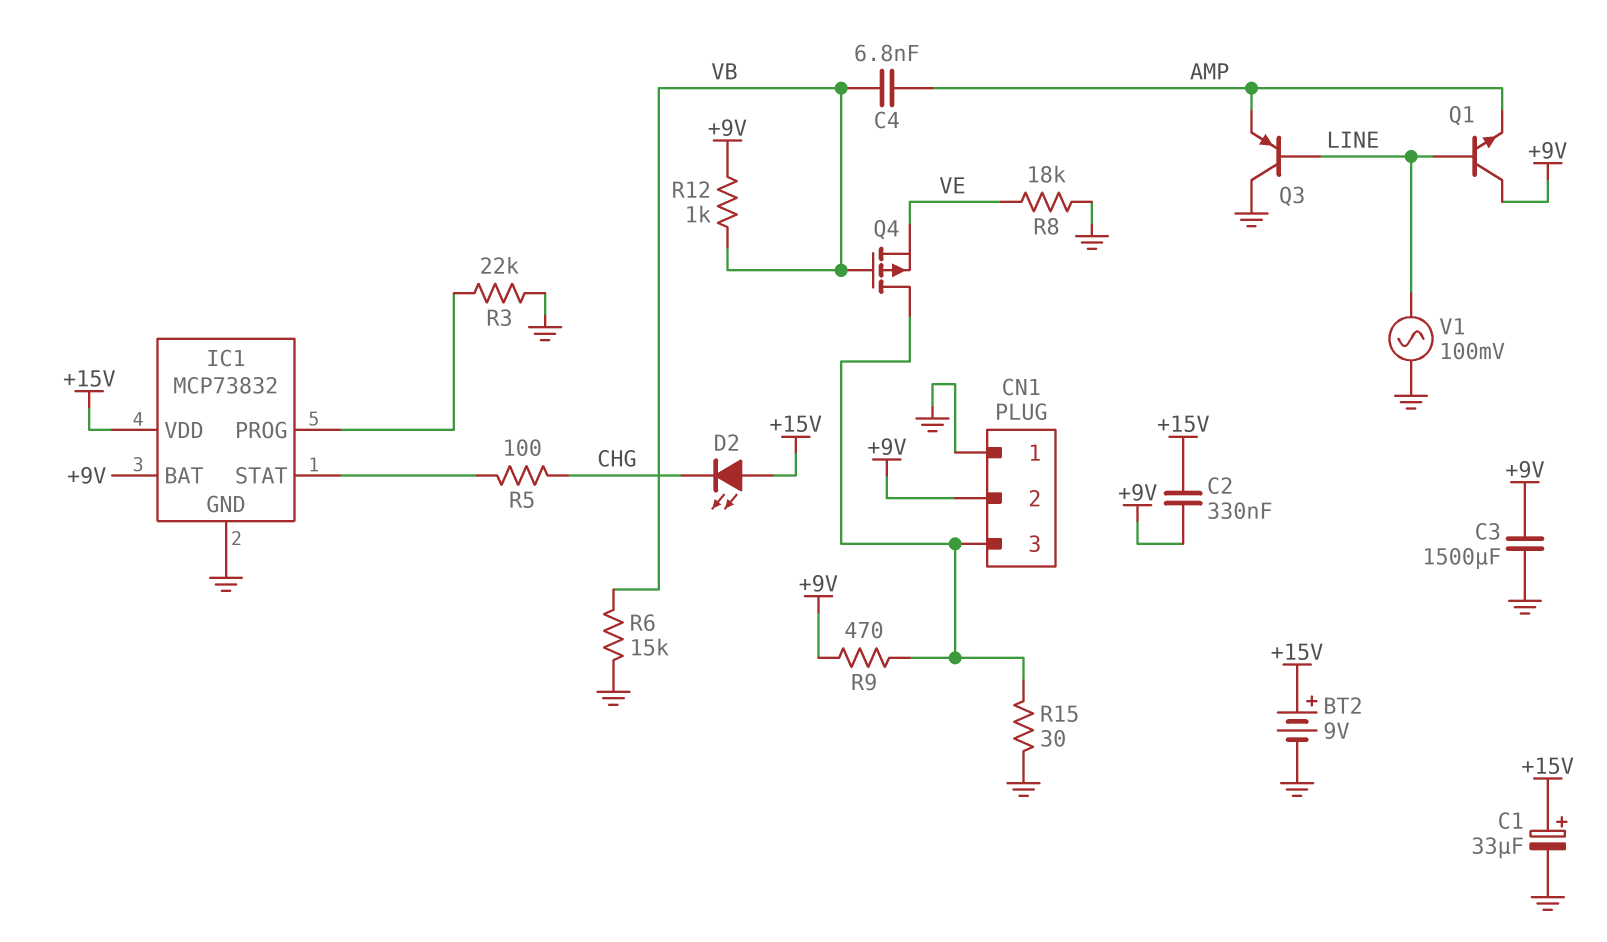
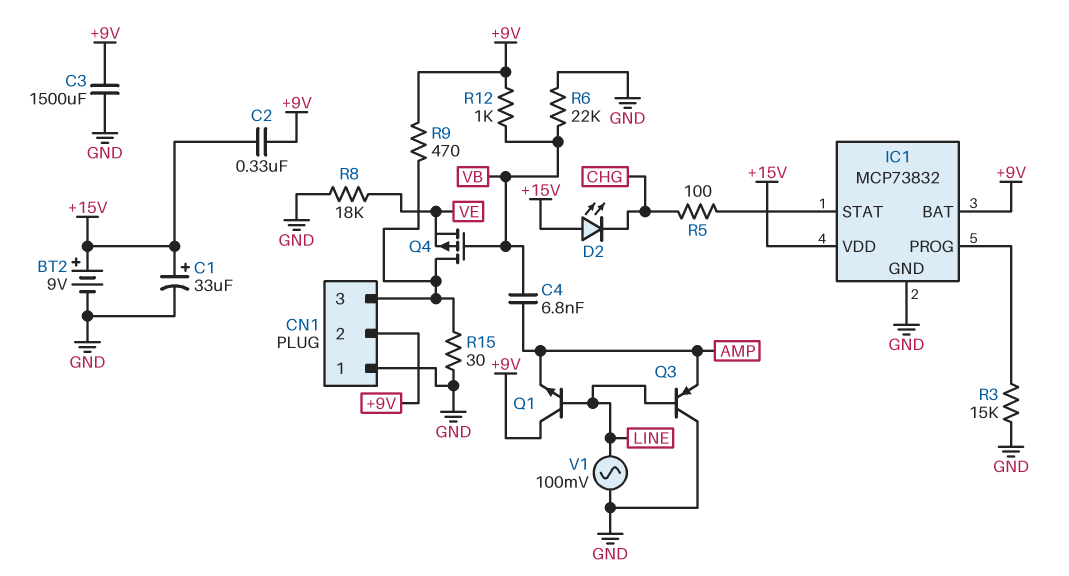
R3: 22k (GND, IC1/PROG) -> 15k (GND, IC1/PROG)
R6: 15k (GND, VB) -> 22k (GND, VB)

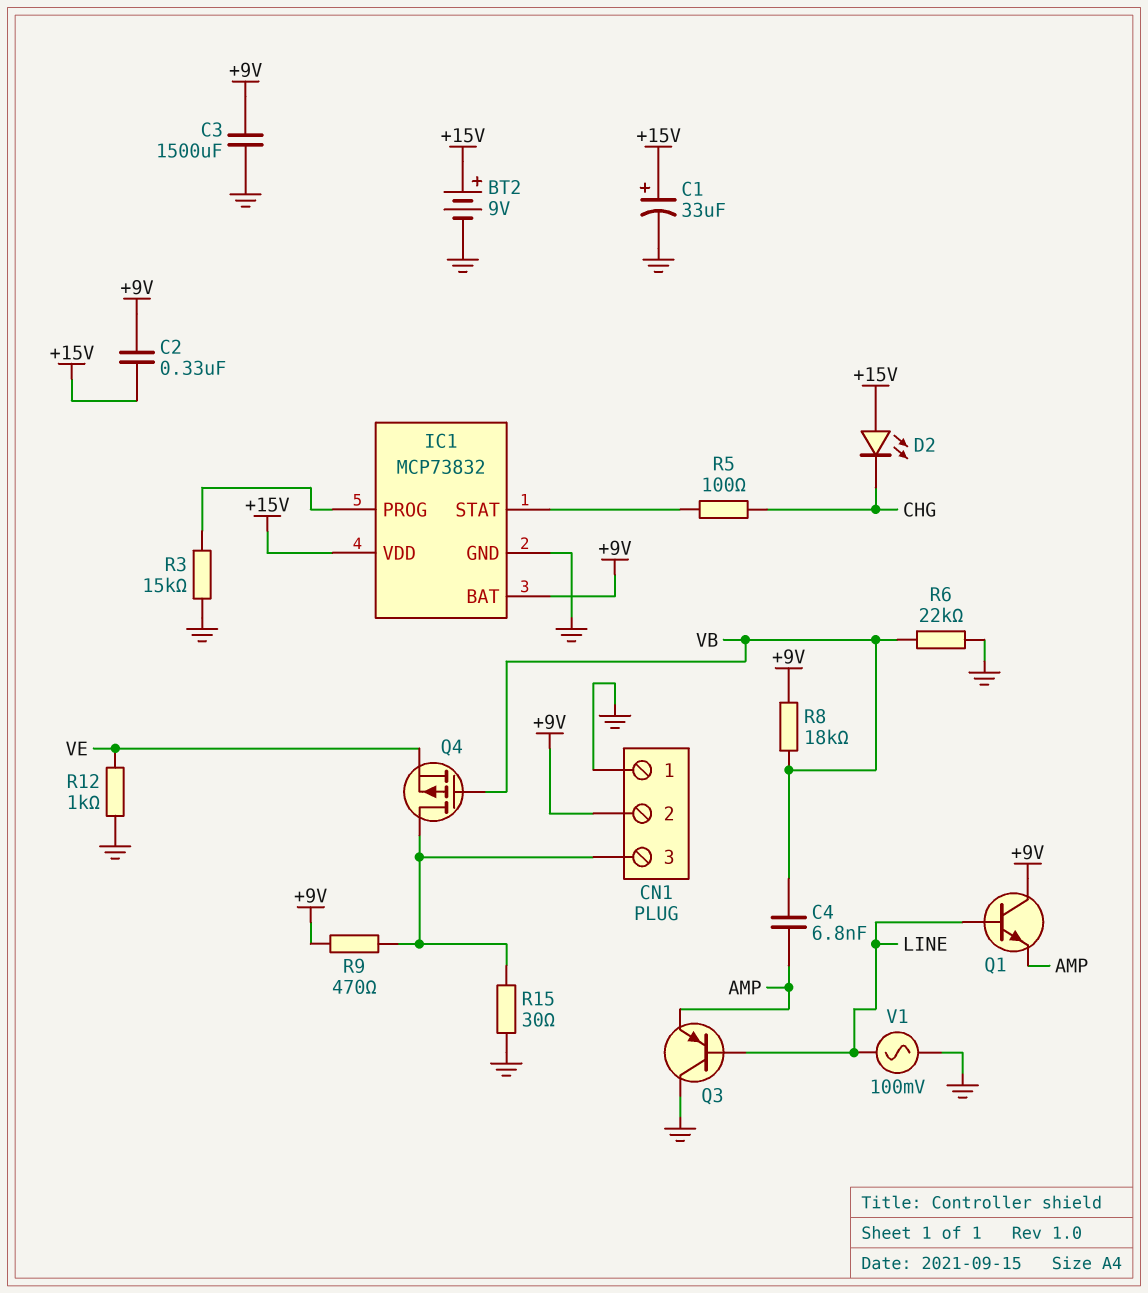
R8: 18k (GND, VE) -> 18k (+9V, VB)
R12: 1k (+9V, VB) -> 1k (GND, VE)

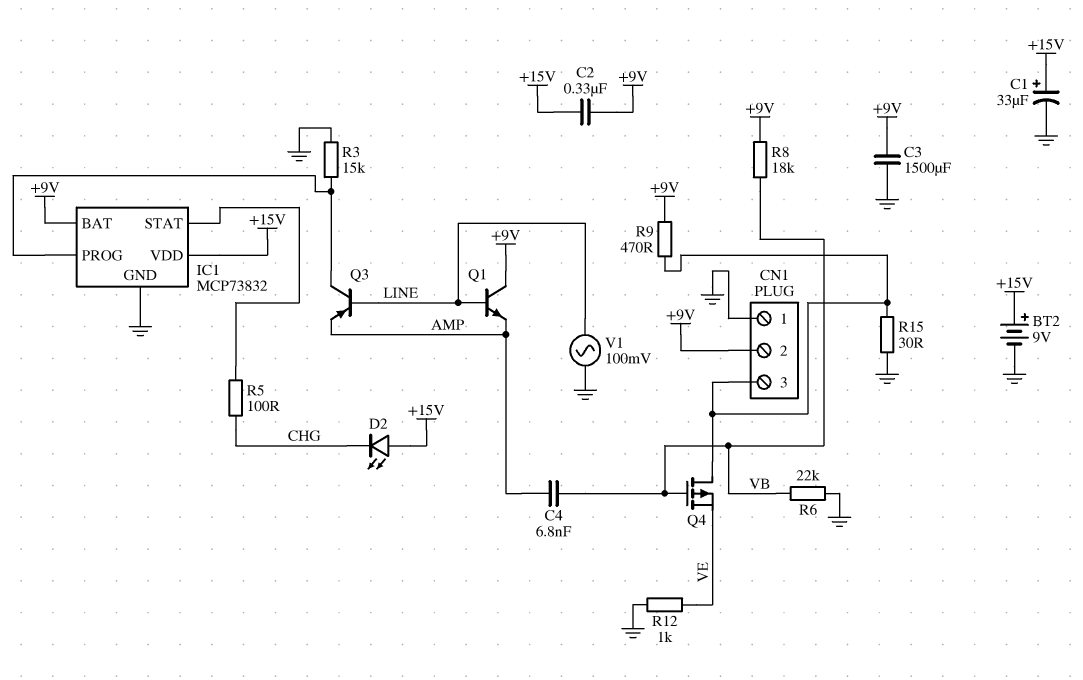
Q3: PNP (B LINE, C GND, E AMP) -> PNP (B LINE, C IC1/PROG, E AMP)

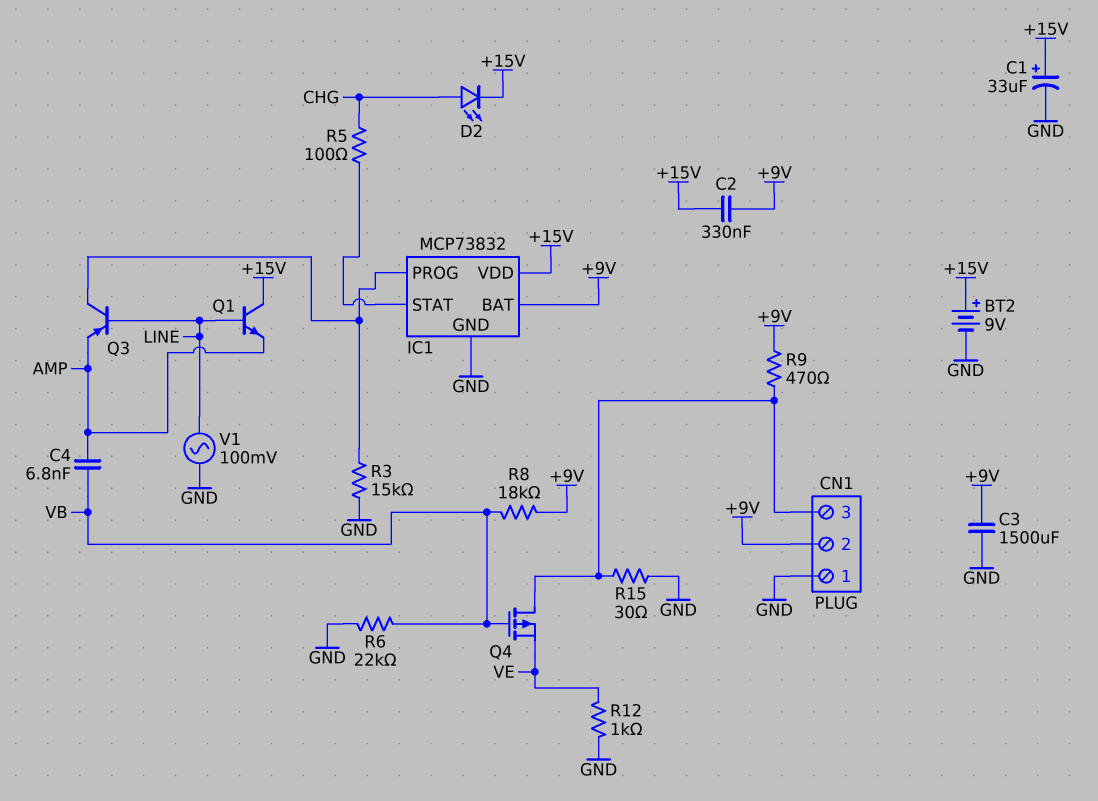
D2: LED (A +15V, K CHG) -> LED (A CHG, K +15V)
Q1: NPN (B LINE, C +9V, E AMP) -> NPN (B LINE, C +15V, E AMP)

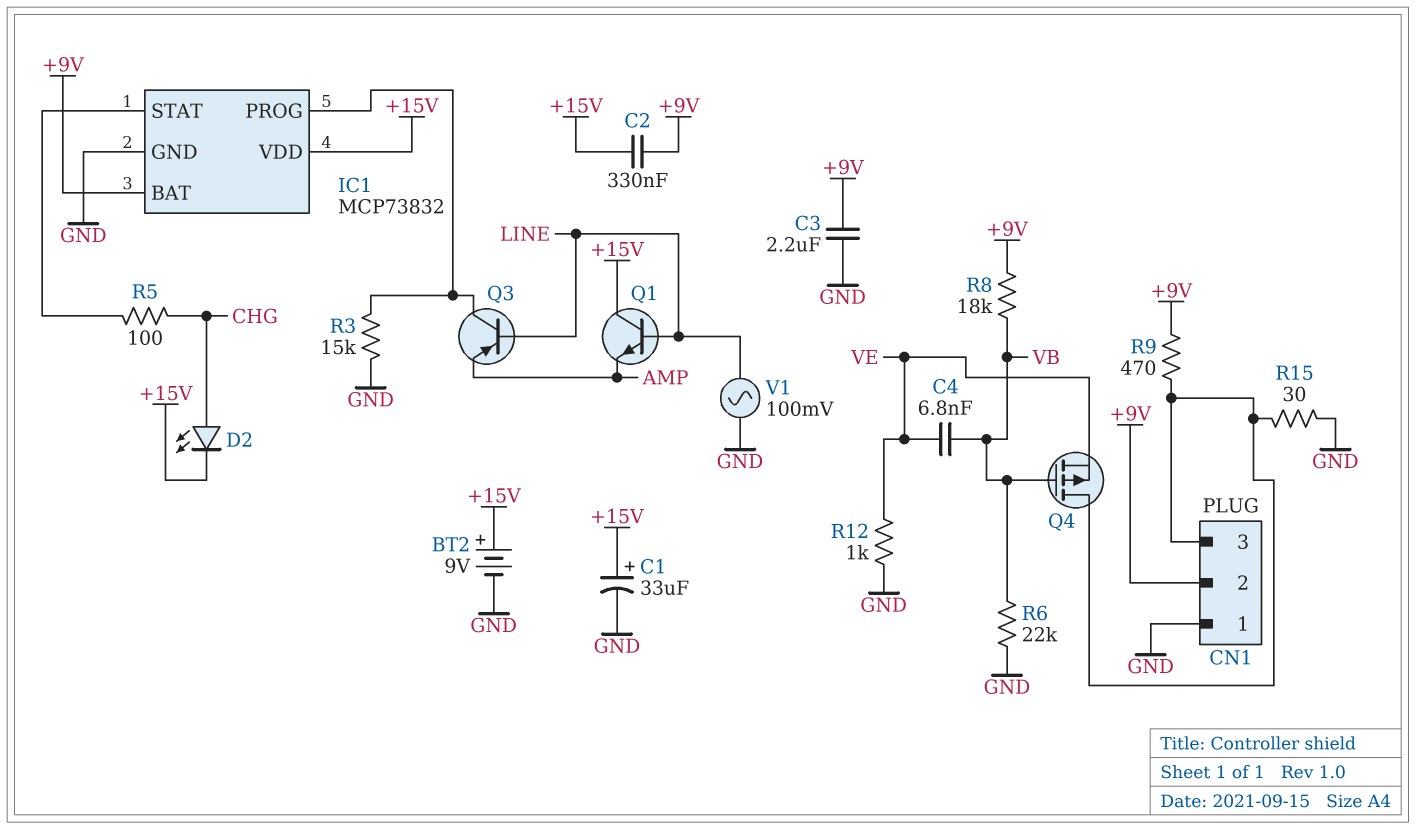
C3: 1500uF (+9V, GND) -> 2.2uF (+9V, GND)
C4: 6.8nF (AMP, VB) -> 6.8nF (VB, VE)

